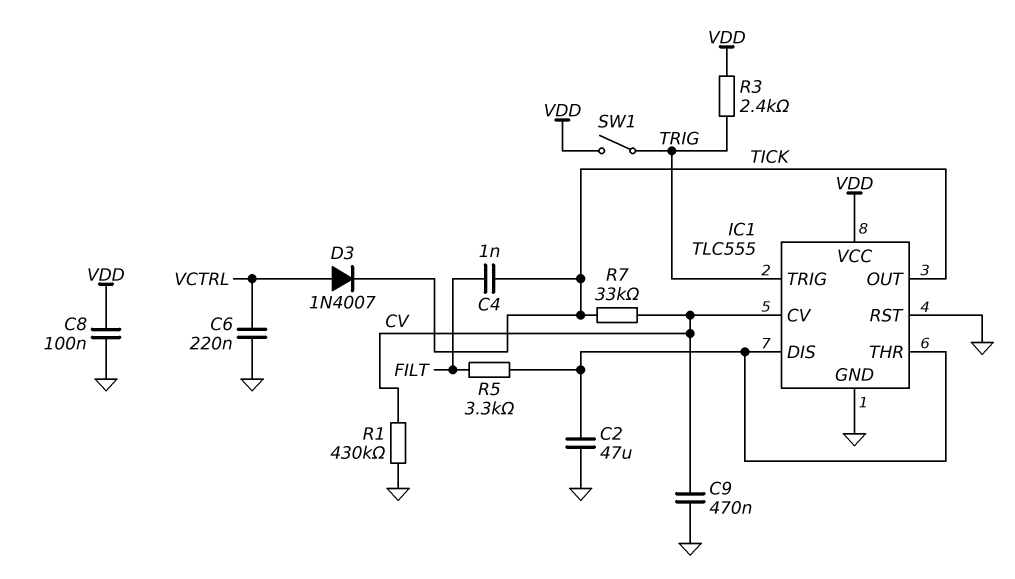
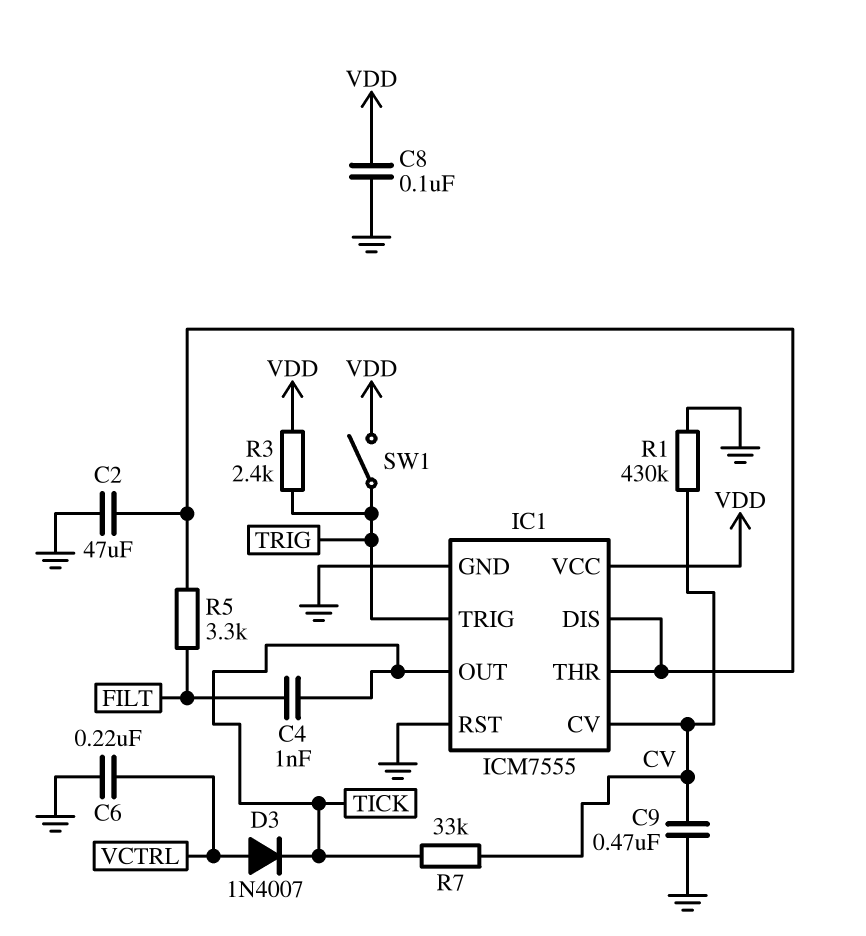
IC1: TLC555 -> ICM7555

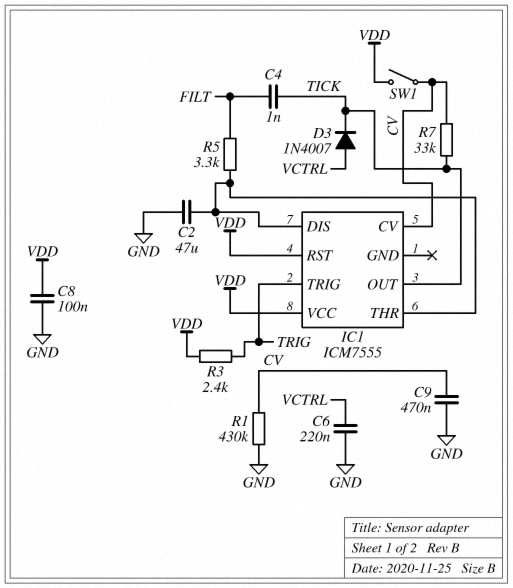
IC1 pin GND: GND -> none
IC1 pin RST: GND -> VDD
SW1: switch (TRIG, VDD) -> switch (CV, VDD)

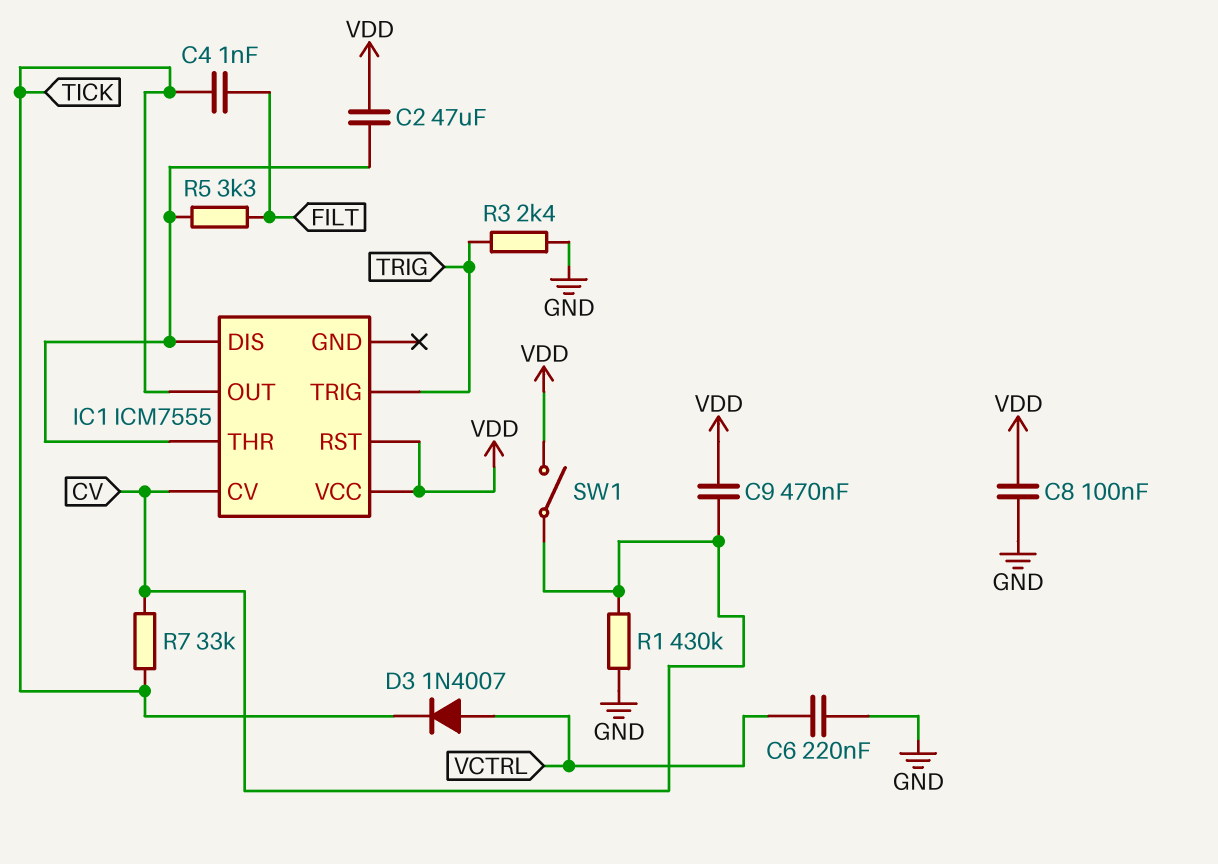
C2: 47uF (GND, IC1/DIS) -> 47uF (IC1/DIS, VDD)
C9: 470nF (CV, GND) -> 470nF (CV, VDD)
R3: 2.4k (TRIG, VDD) -> 2.4k (GND, TRIG)

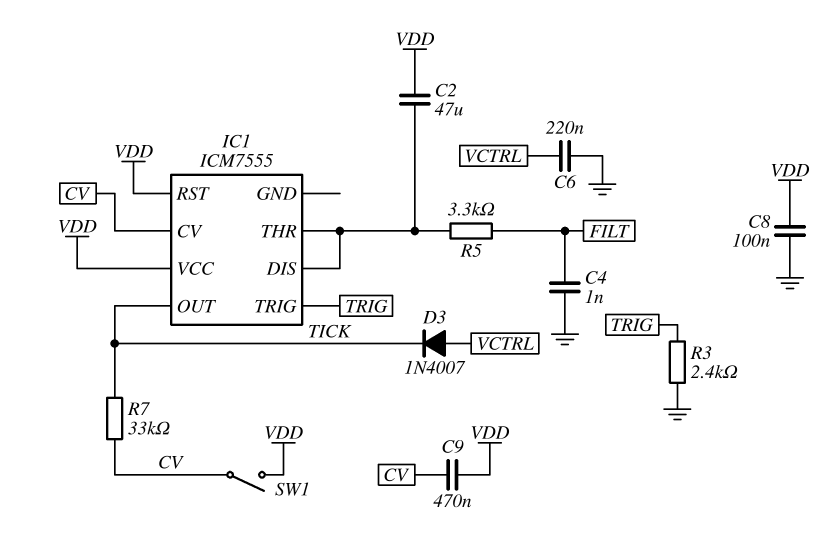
C4: 1nF (FILT, TICK) -> 1nF (FILT, GND)
R1: 430k (CV, GND) -> none

